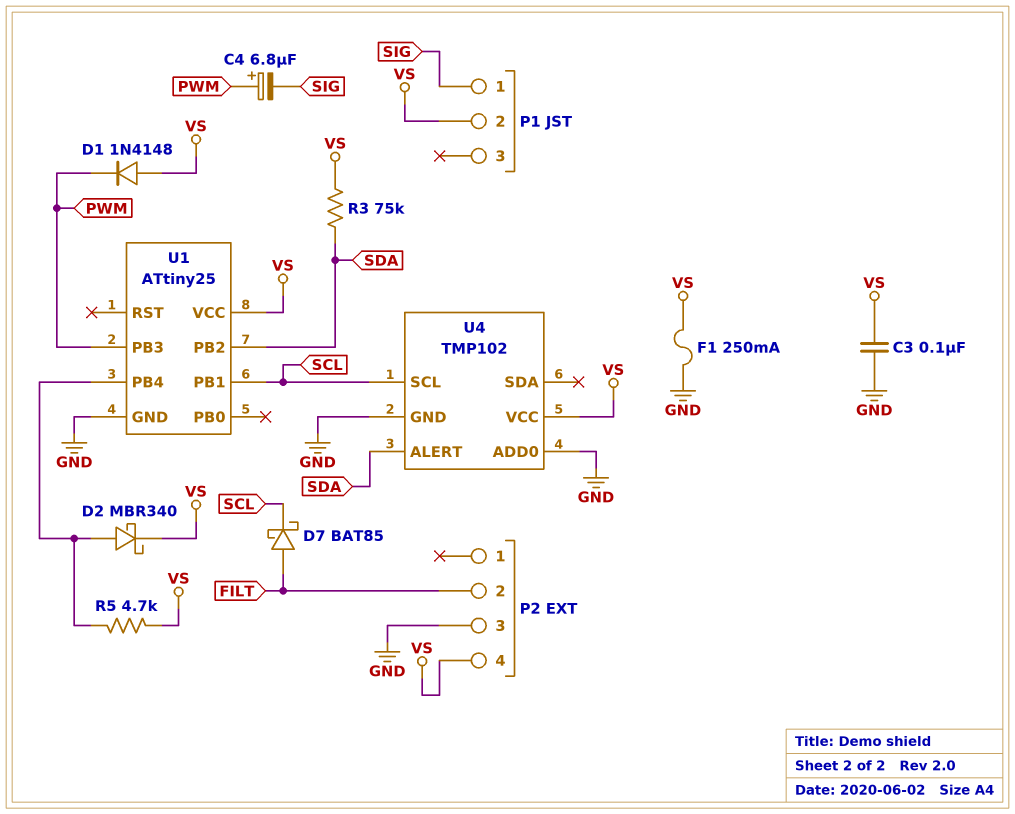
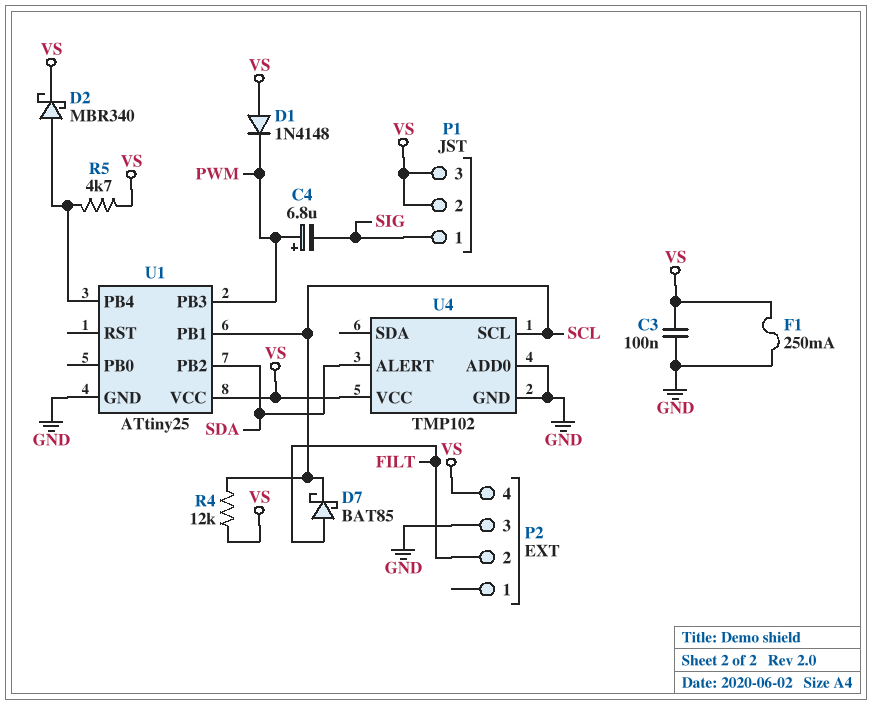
P1 pin 3: none -> VS
R3: 75k (SDA, VS) -> none
R4: none -> 12k (SCL, VS)

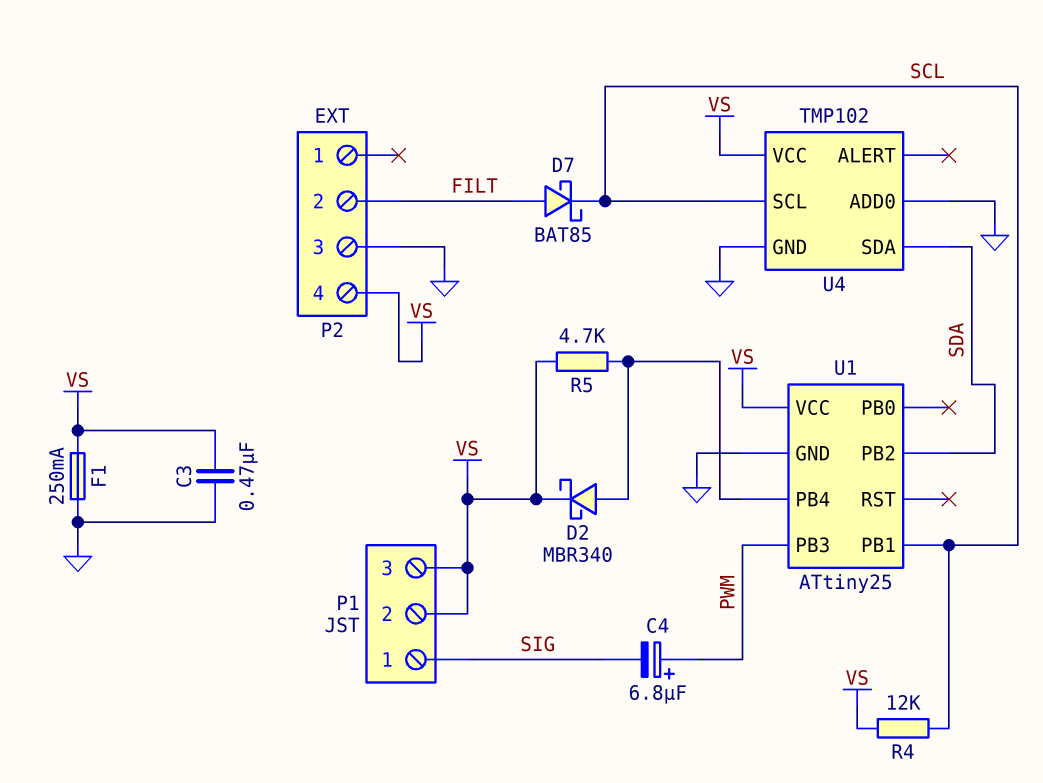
C3: 100nF (GND, VS) -> 470nF (GND, VS)
D1: diode 1N4148 (A VS, K PWM) -> none
U4 pin ALERT: SDA -> none
U4 pin SDA: none -> SDA

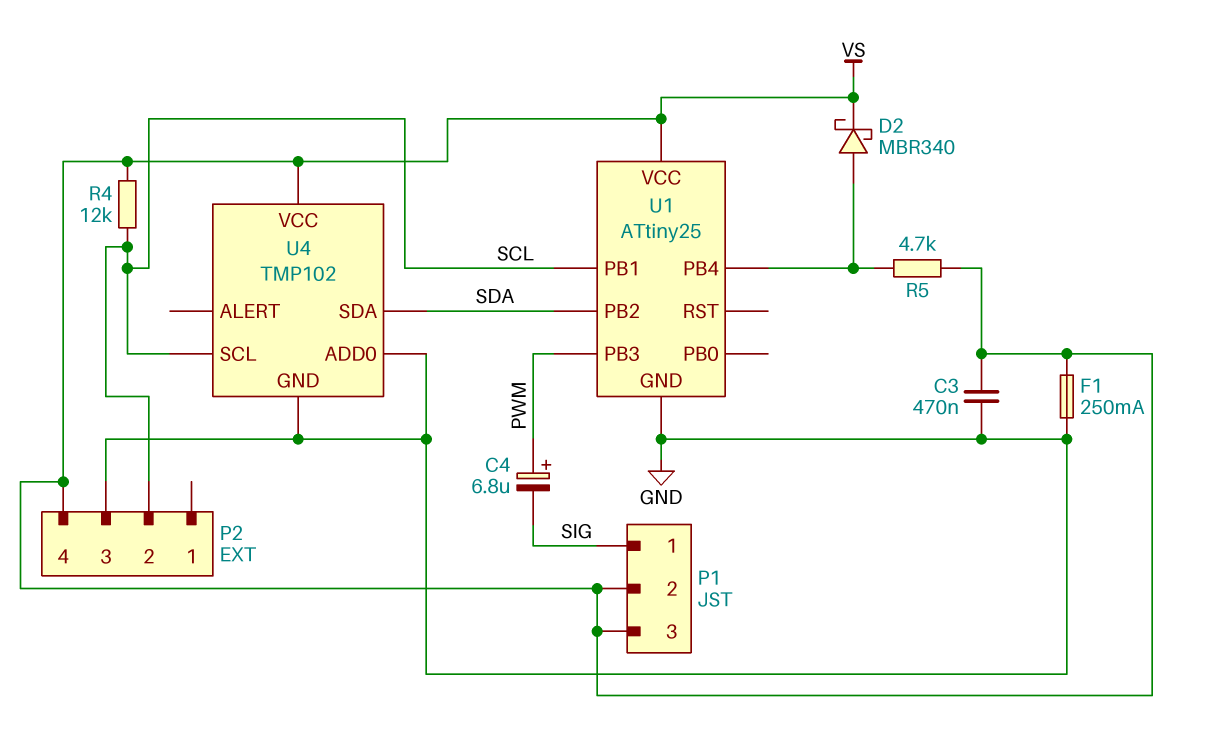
D7: schottky BAT85 (A FILT, K SCL) -> none
P2 pin 2: FILT -> SCL

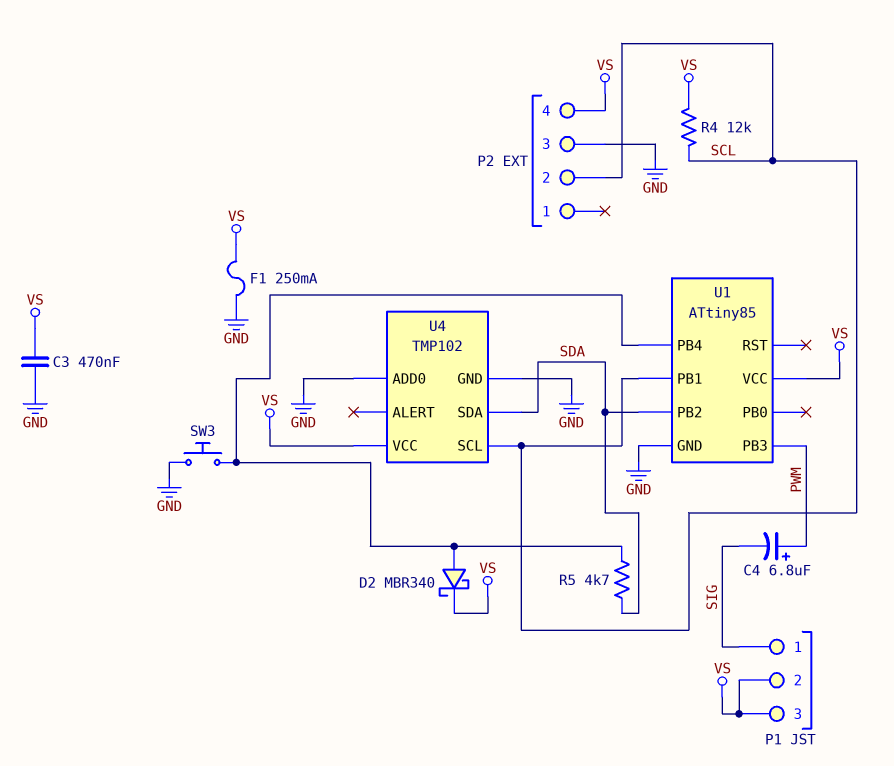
R5: 4.7k (U1/PB4, VS) -> 4.7k (SDA, U1/PB4)
SW3: none -> button (GND, U1/PB4)
U1: ATtiny25 -> ATtiny85

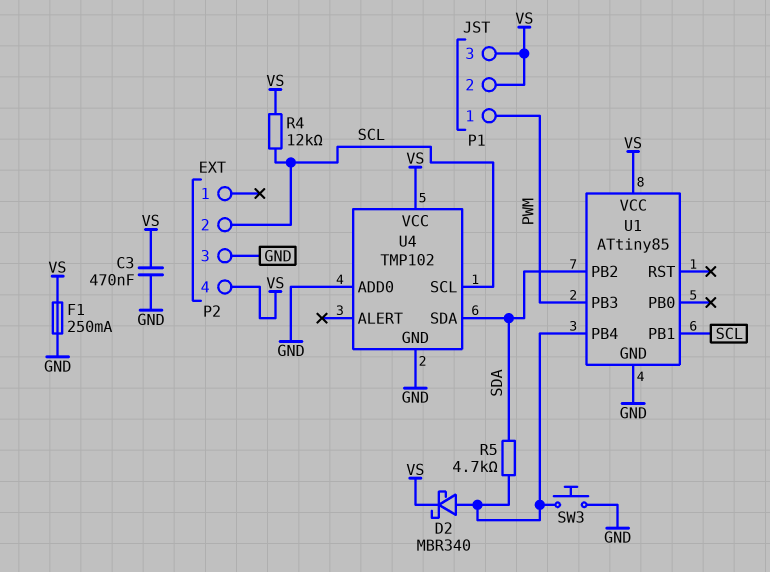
C4: 6.8uF (plus PWM, minus SIG) -> none
P1 pin 1: SIG -> PWM

